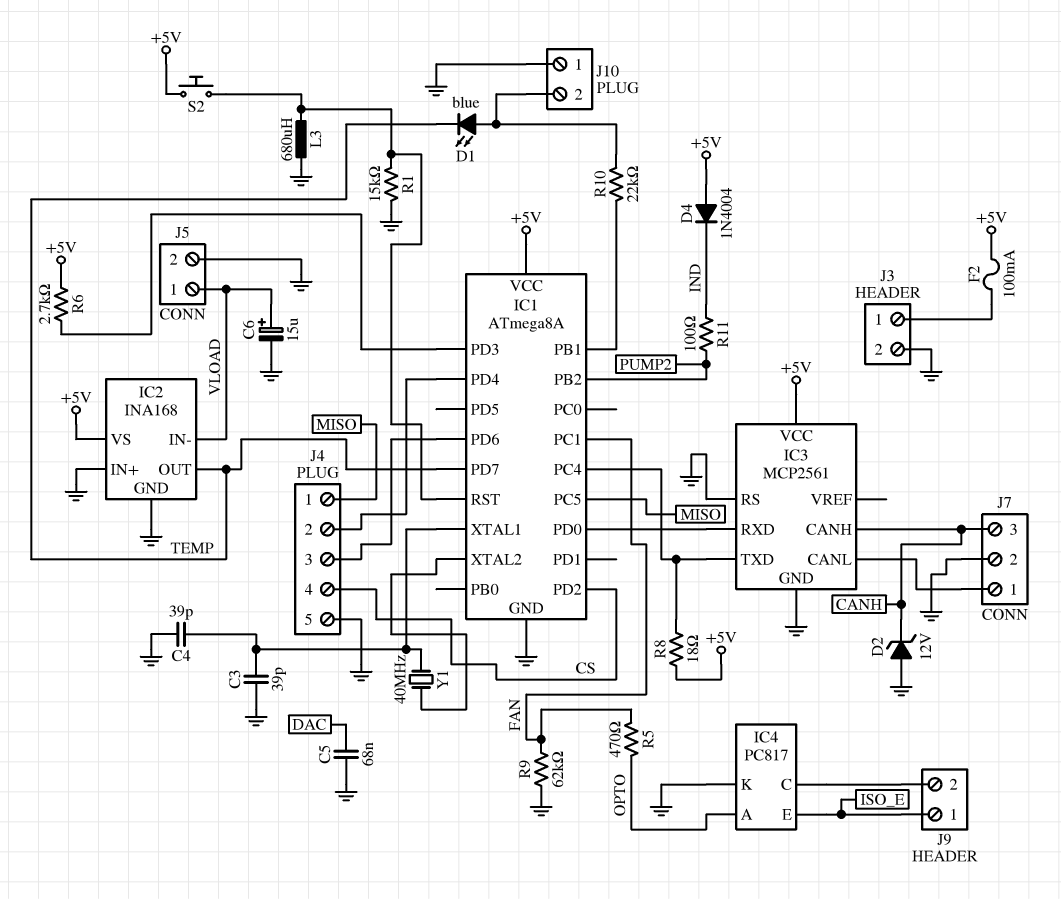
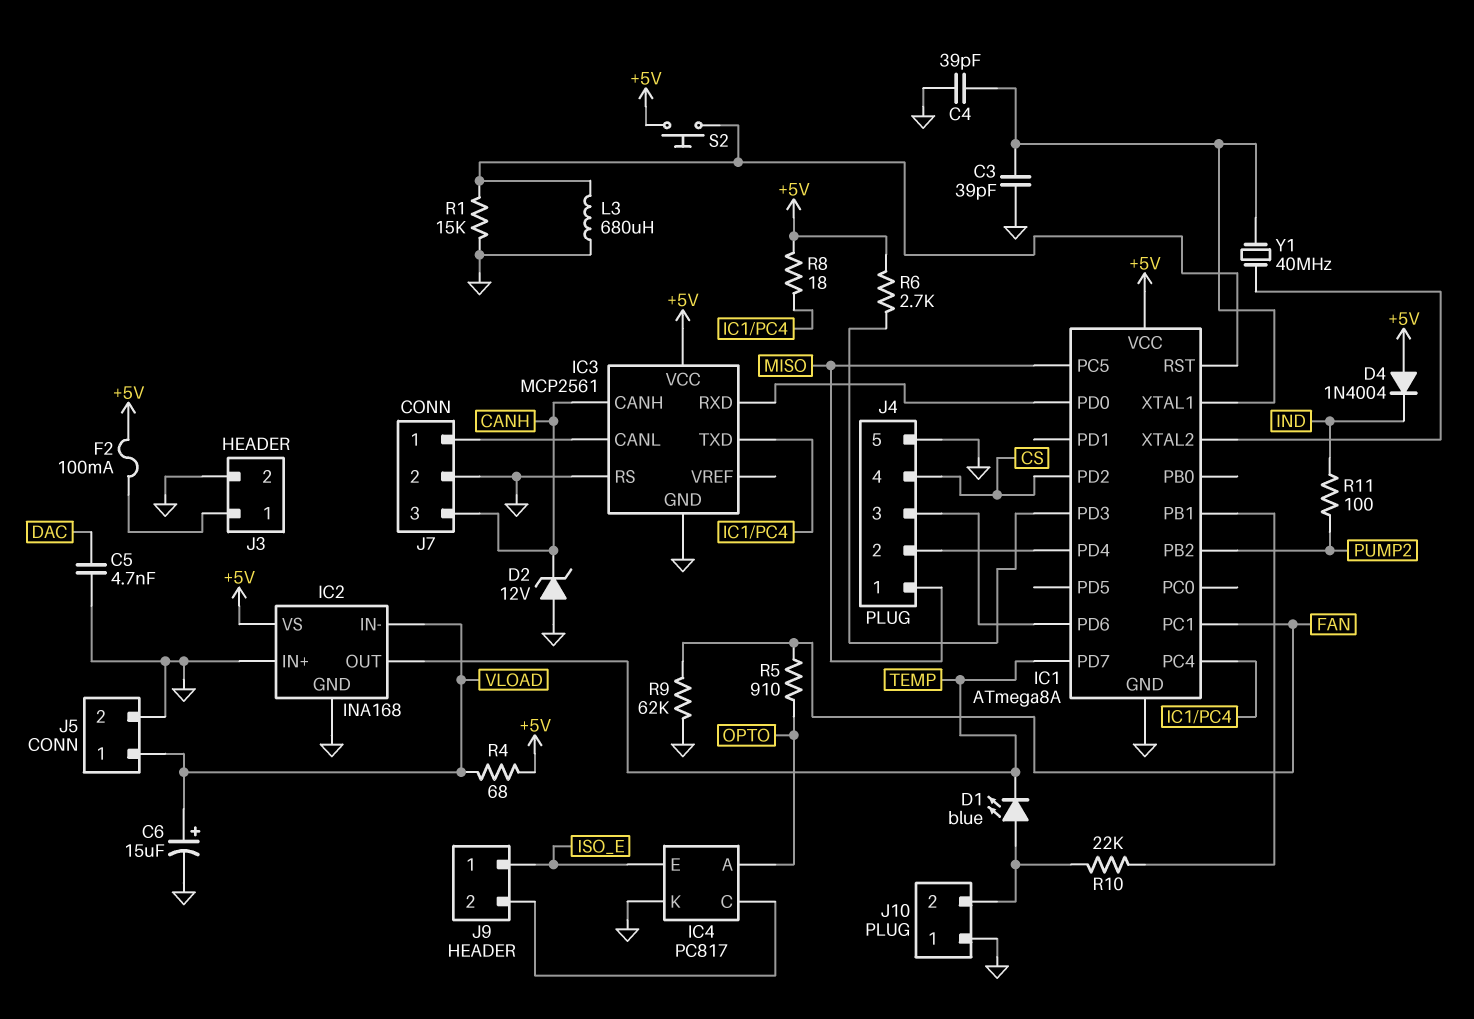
C5: 68nF (DAC, GND) -> 4.7nF (DAC, GND)
R4: none -> 68 (+5V, VLOAD)
R5: 470 (FAN, OPTO) -> 910 (FAN, OPTO)

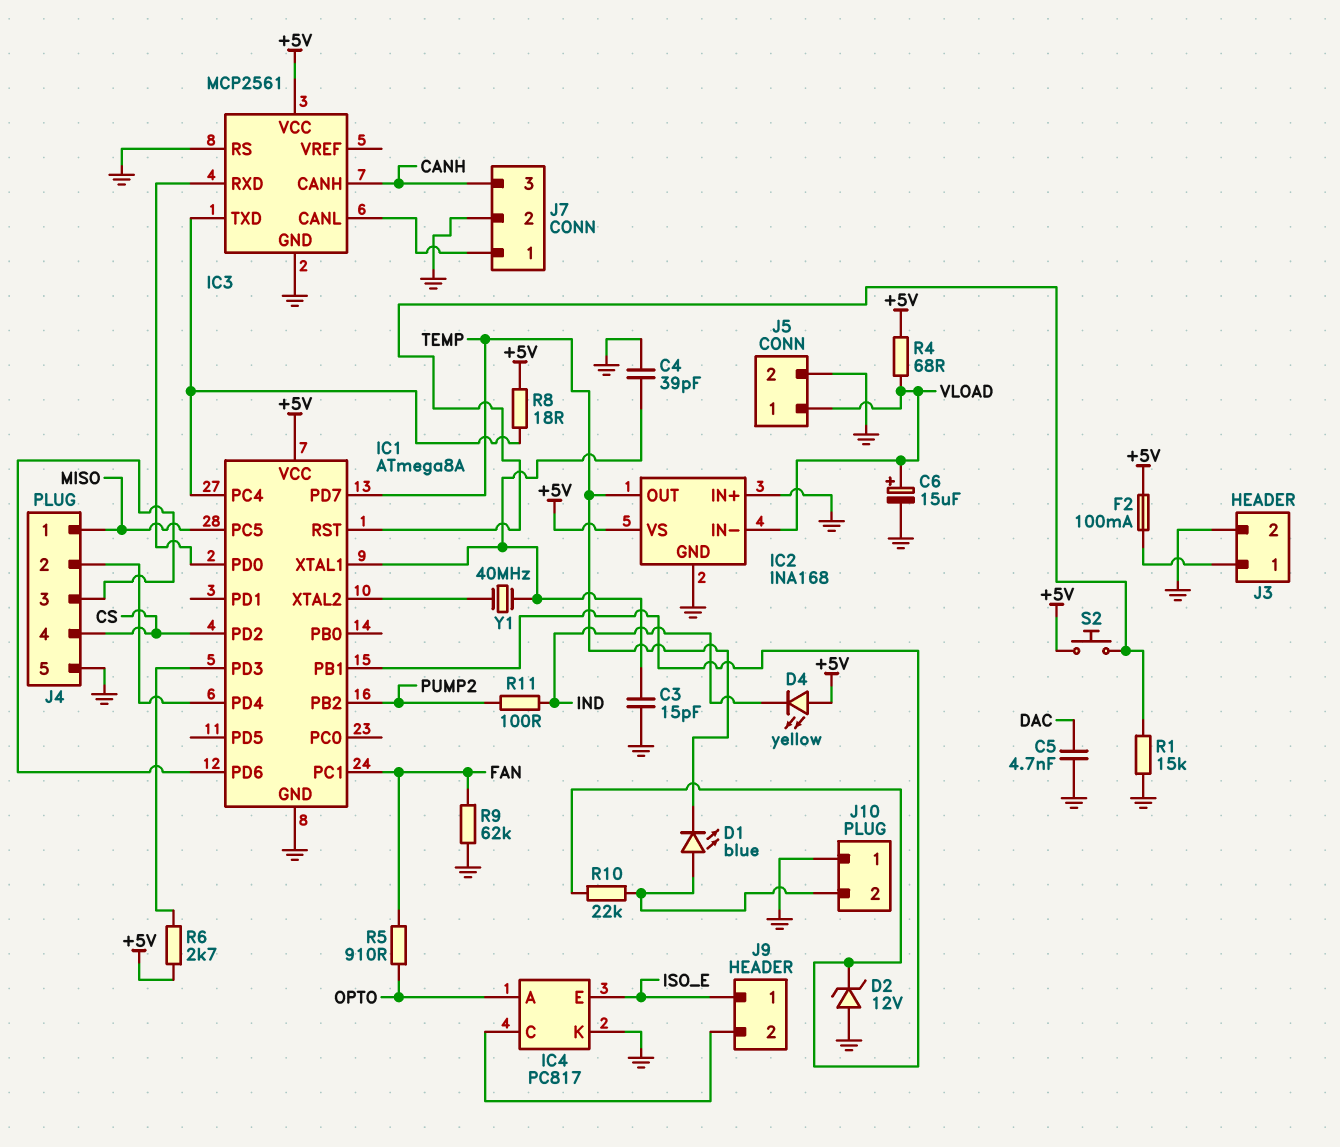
C3: 39pF (GND, IC1/XTAL1) -> 15pF (GND, IC1/XTAL1)
D2: zener 12V (A GND, K CANH) -> zener 12V (A GND, K IC1/PB1)
D4: diode 1N4004 (A +5V, K IND) -> LED yellow (A +5V, K IND)
L3: 680uH (GND, IC1/RST) -> none

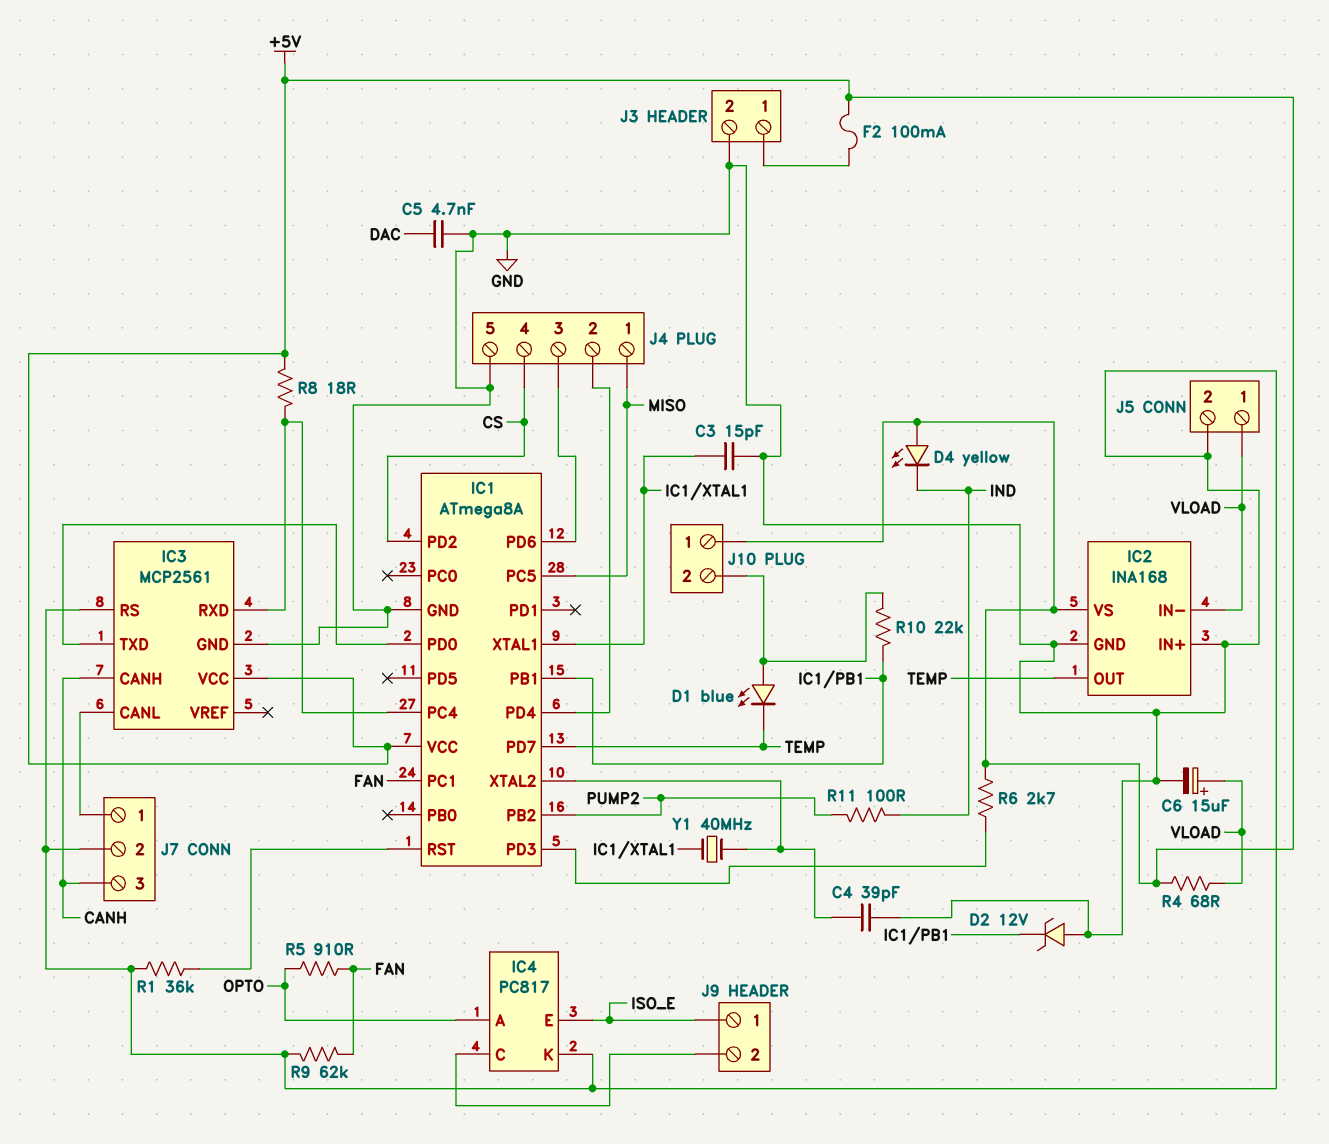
C4: 39pF (GND, IC1/XTAL1) -> 39pF (GND, IC1/XTAL2)
IC3 pin RXD: IC1/PD0 -> IC1/PC4
IC3 pin TXD: IC1/PC4 -> IC1/PD0
J10 pin 1: GND -> +5V
R1: 15k (GND, IC1/RST) -> 36k (GND, IC1/RST)
S2: button (+5V, IC1/RST) -> none

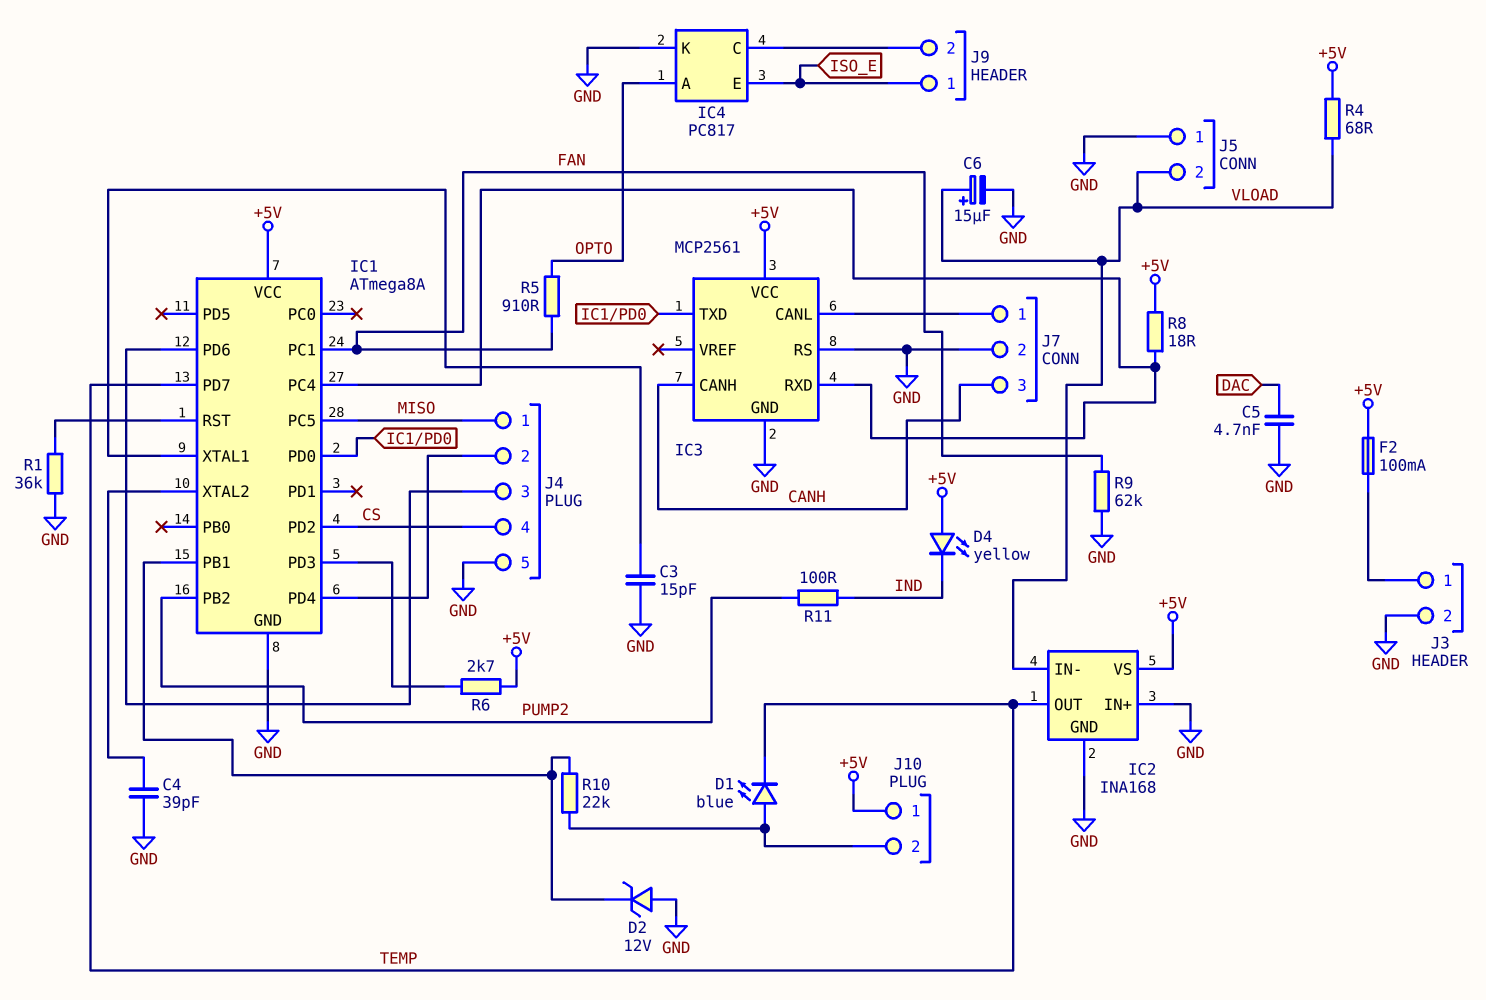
J5 pin 1: VLOAD -> GND
J5 pin 2: GND -> VLOAD
Y1: 40MHz (IC1/XTAL1, IC1/XTAL2) -> none

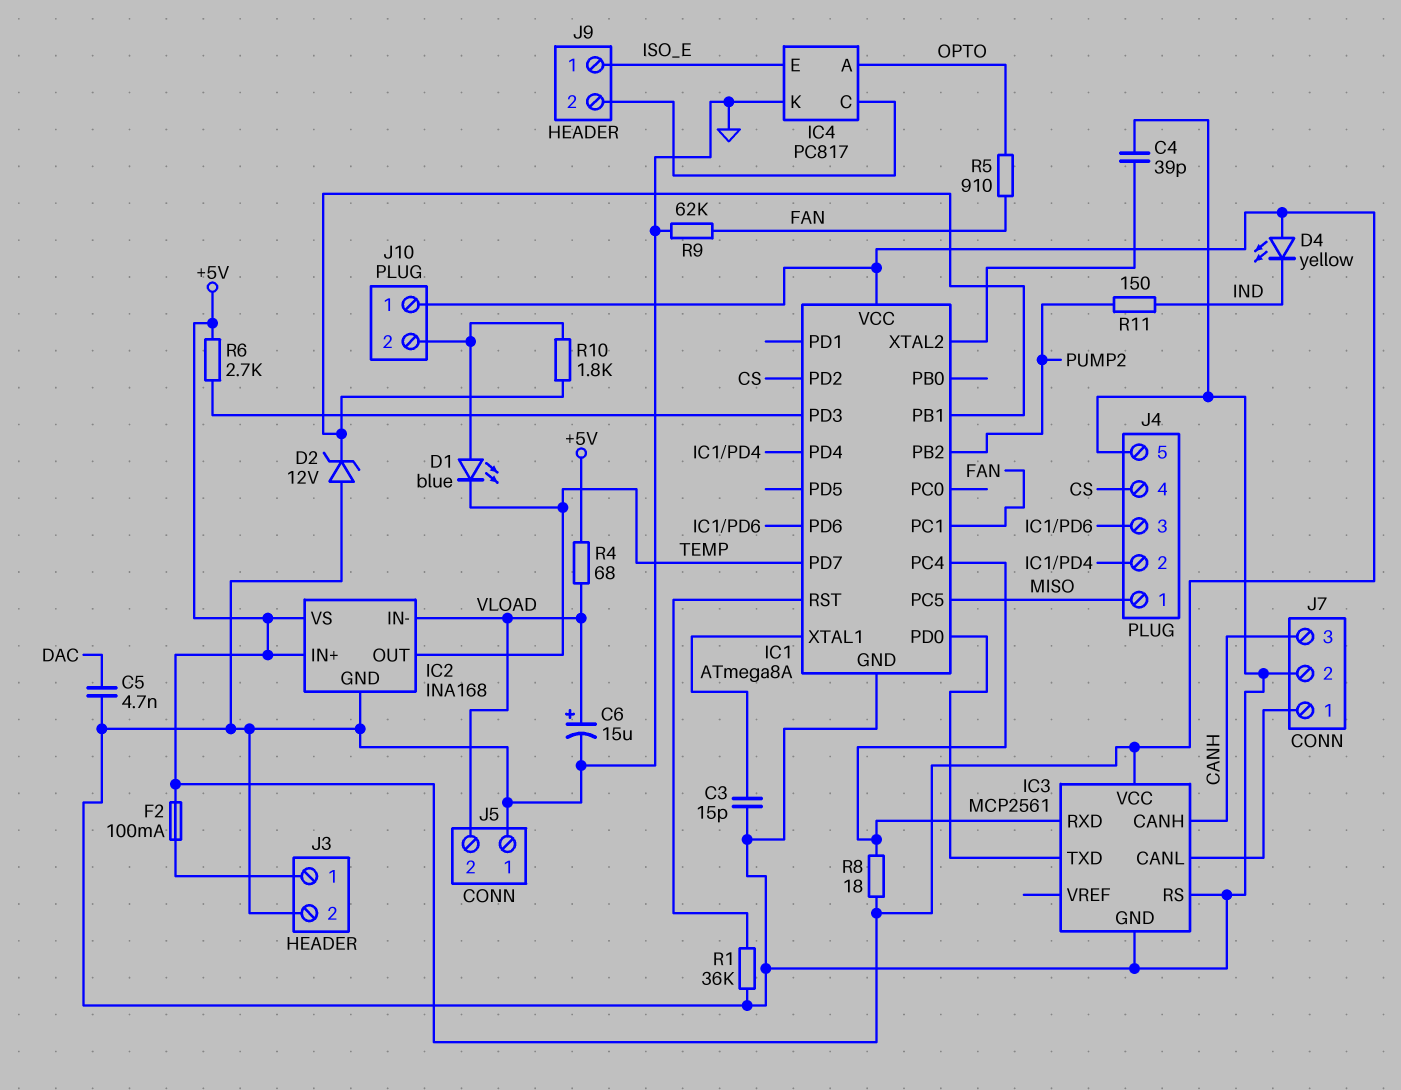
IC2 pin IN+: GND -> +5V
R10: 22k (IC1/PB1, J10/2) -> 1.8k (IC1/PB1, J10/2)
R11: 100 (IND, PUMP2) -> 150 (IND, PUMP2)

